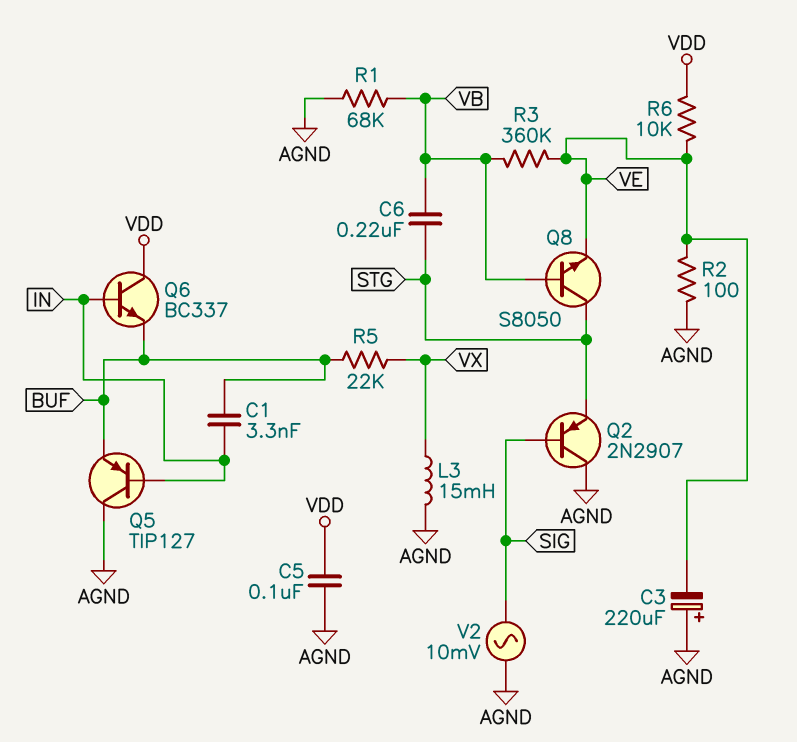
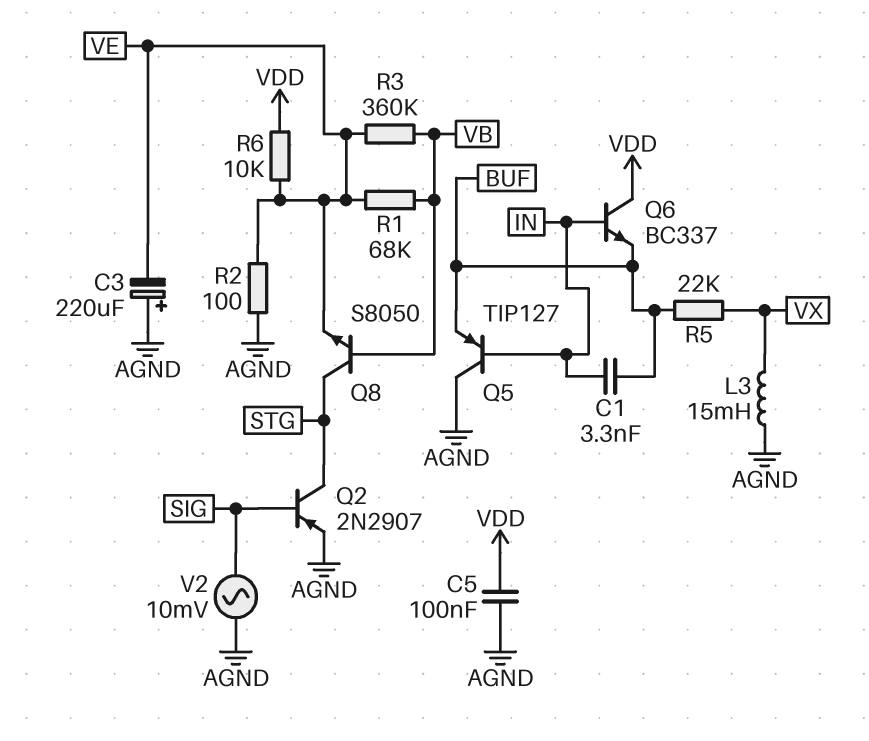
C6: 220nF (STG, VB) -> none
Q2: PNP 2N2907 (B SIG, C AGND, E STG) -> PNP 2N2907 (B SIG, C STG, E AGND)
R1: 68k (AGND, VB) -> 68k (VB, VE)

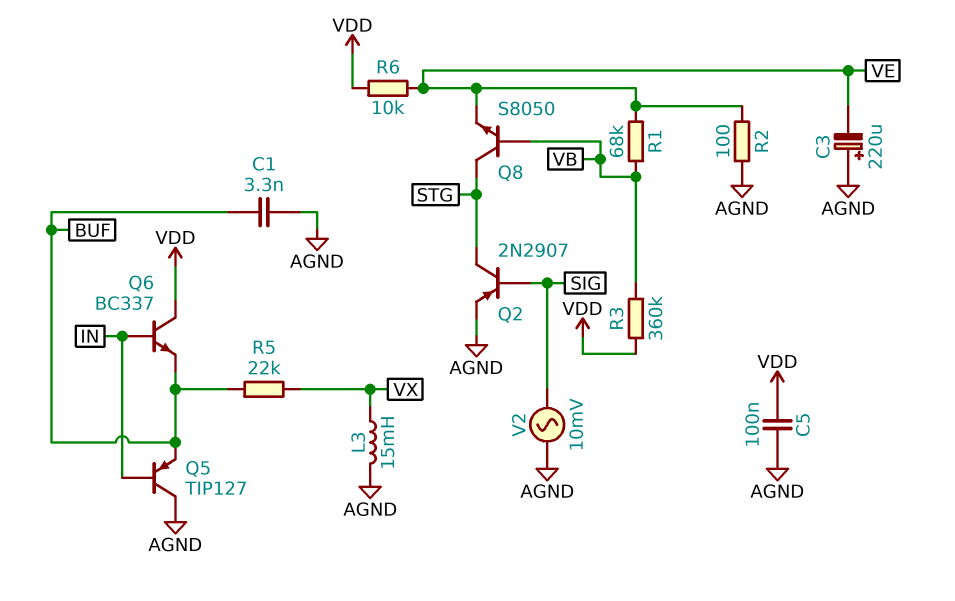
C1: 3.3nF (BUF, IN) -> 3.3nF (AGND, BUF)
R3: 360k (VB, VE) -> 360k (VB, VDD)

